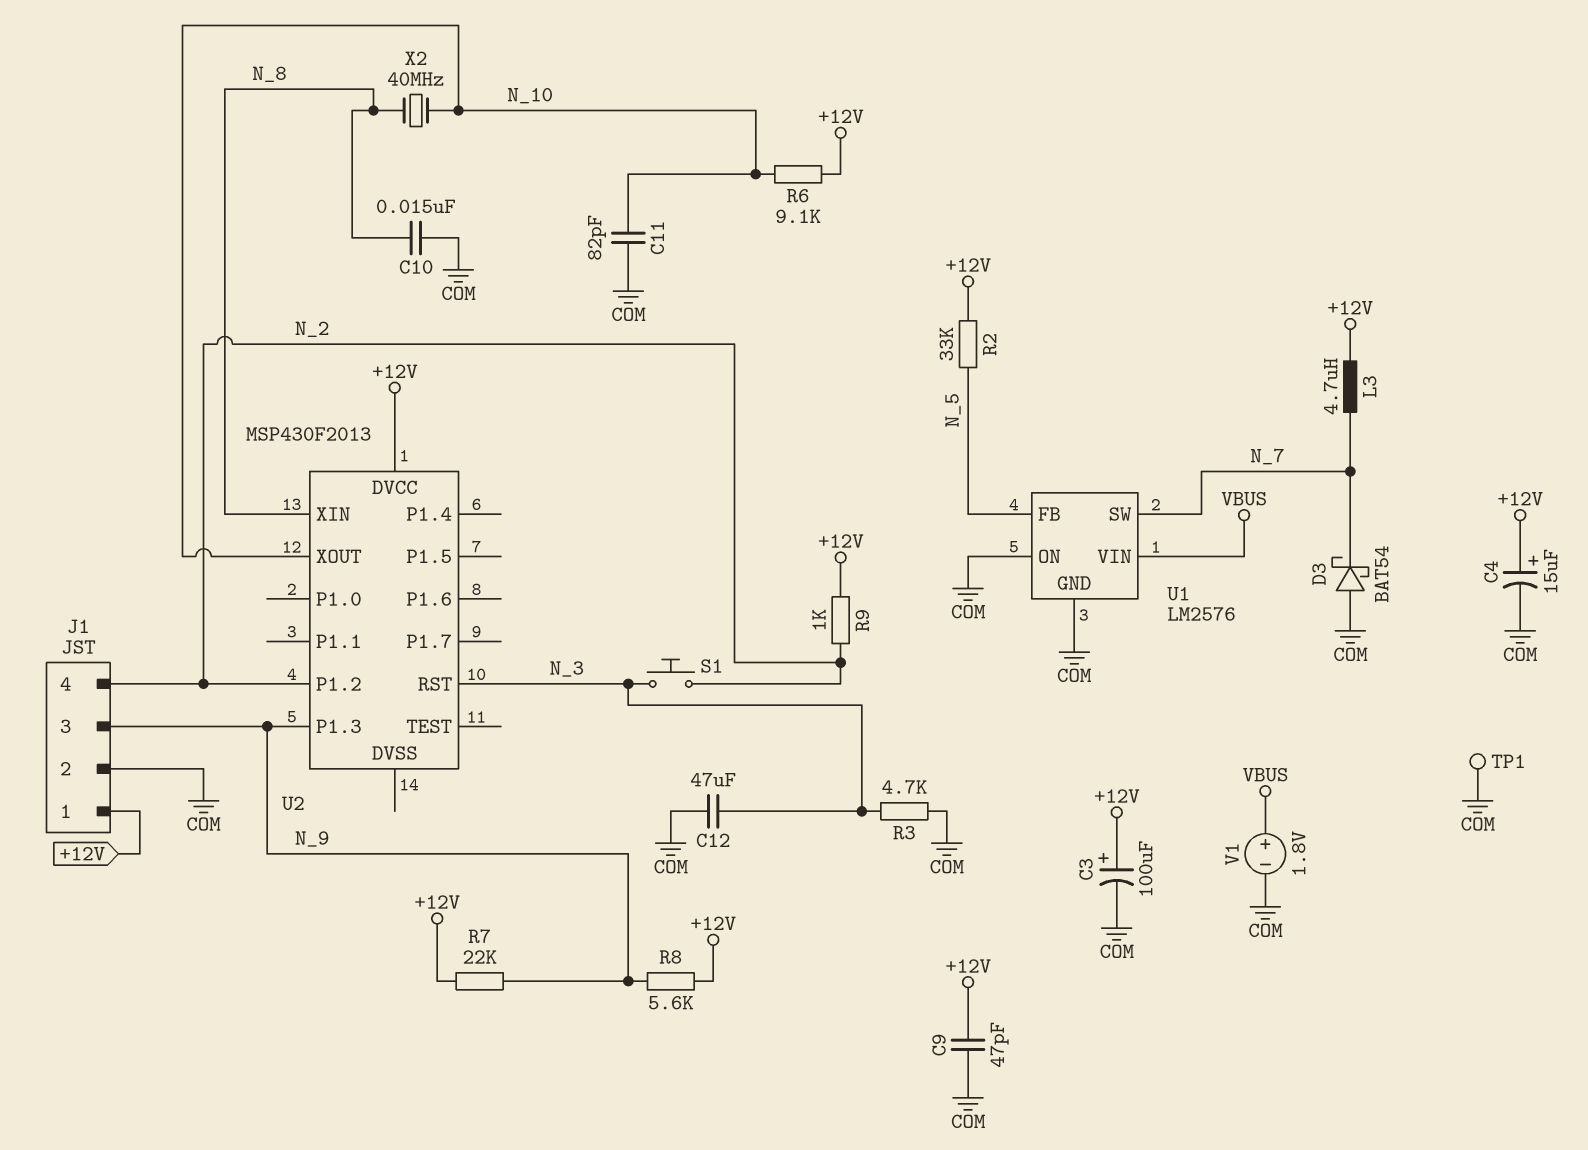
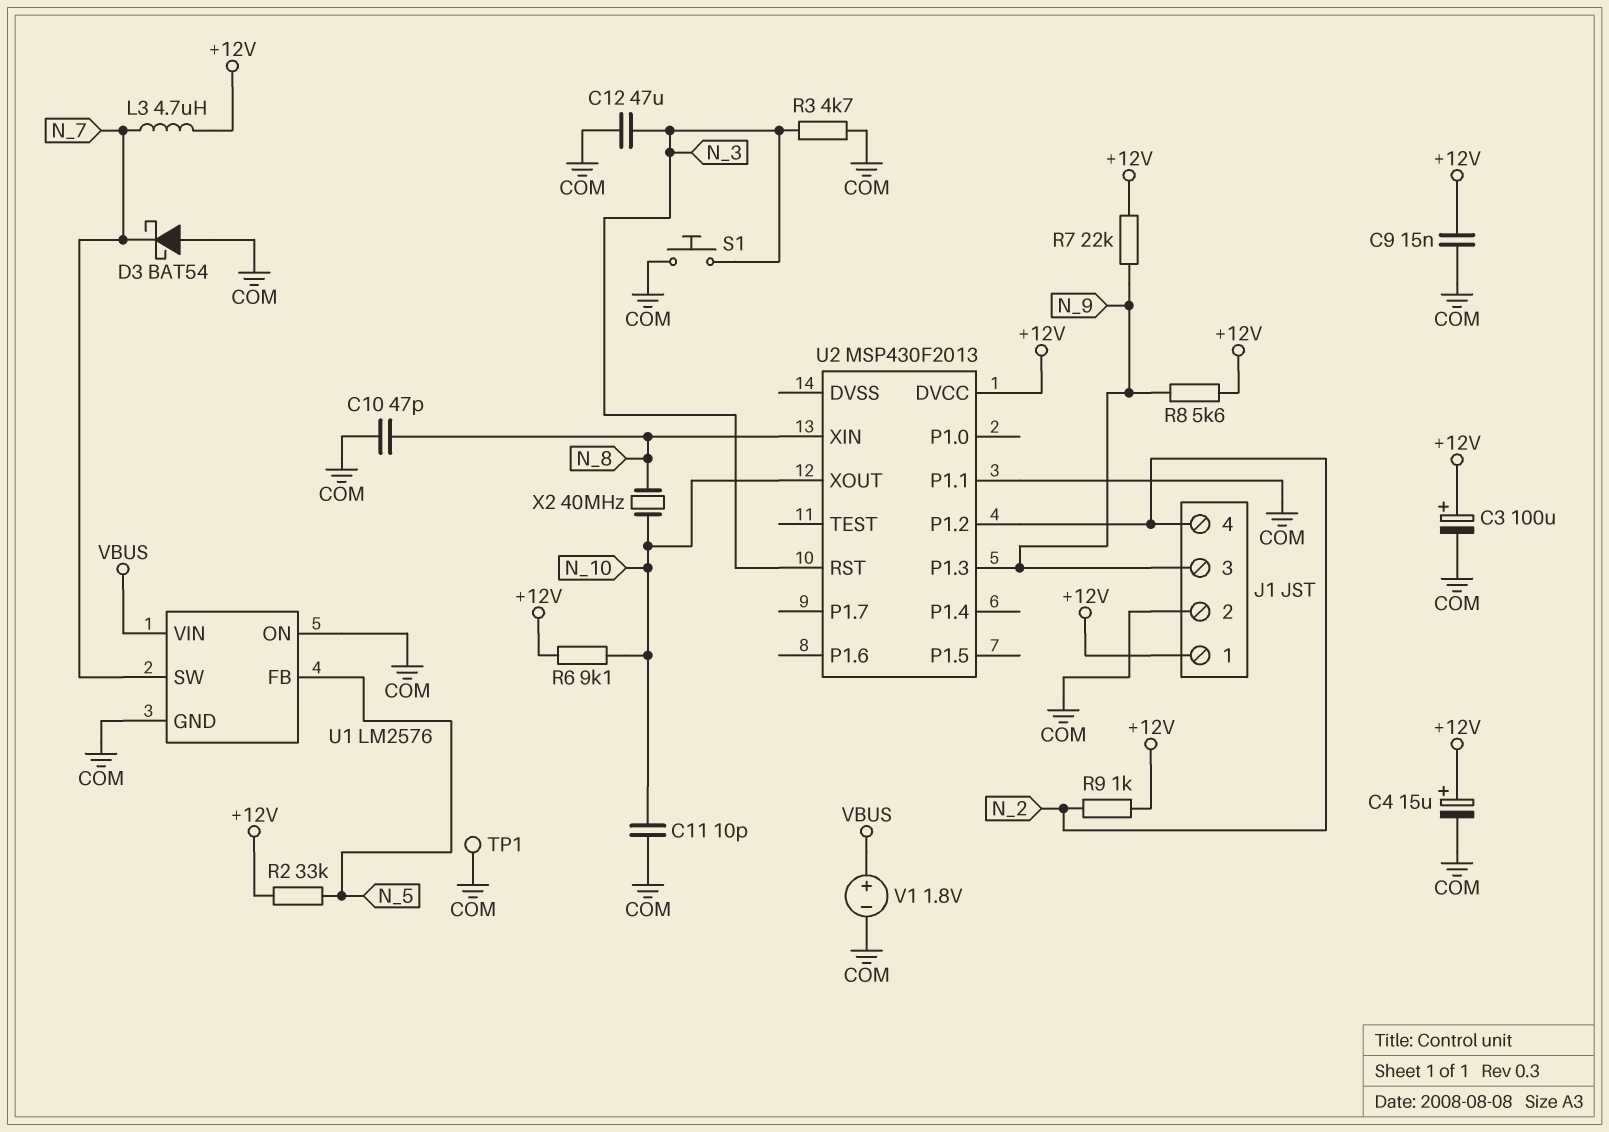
C9: 47pF (+12V, COM) -> 15nF (+12V, COM)
C10: 15nF (COM, N_8) -> 47pF (COM, N_8)
C11: 82pF (COM, N_10) -> 10pF (COM, N_10)
S1: button (N_2, N_3) -> button (COM, N_3)
U2 pin P1.1: none -> COM

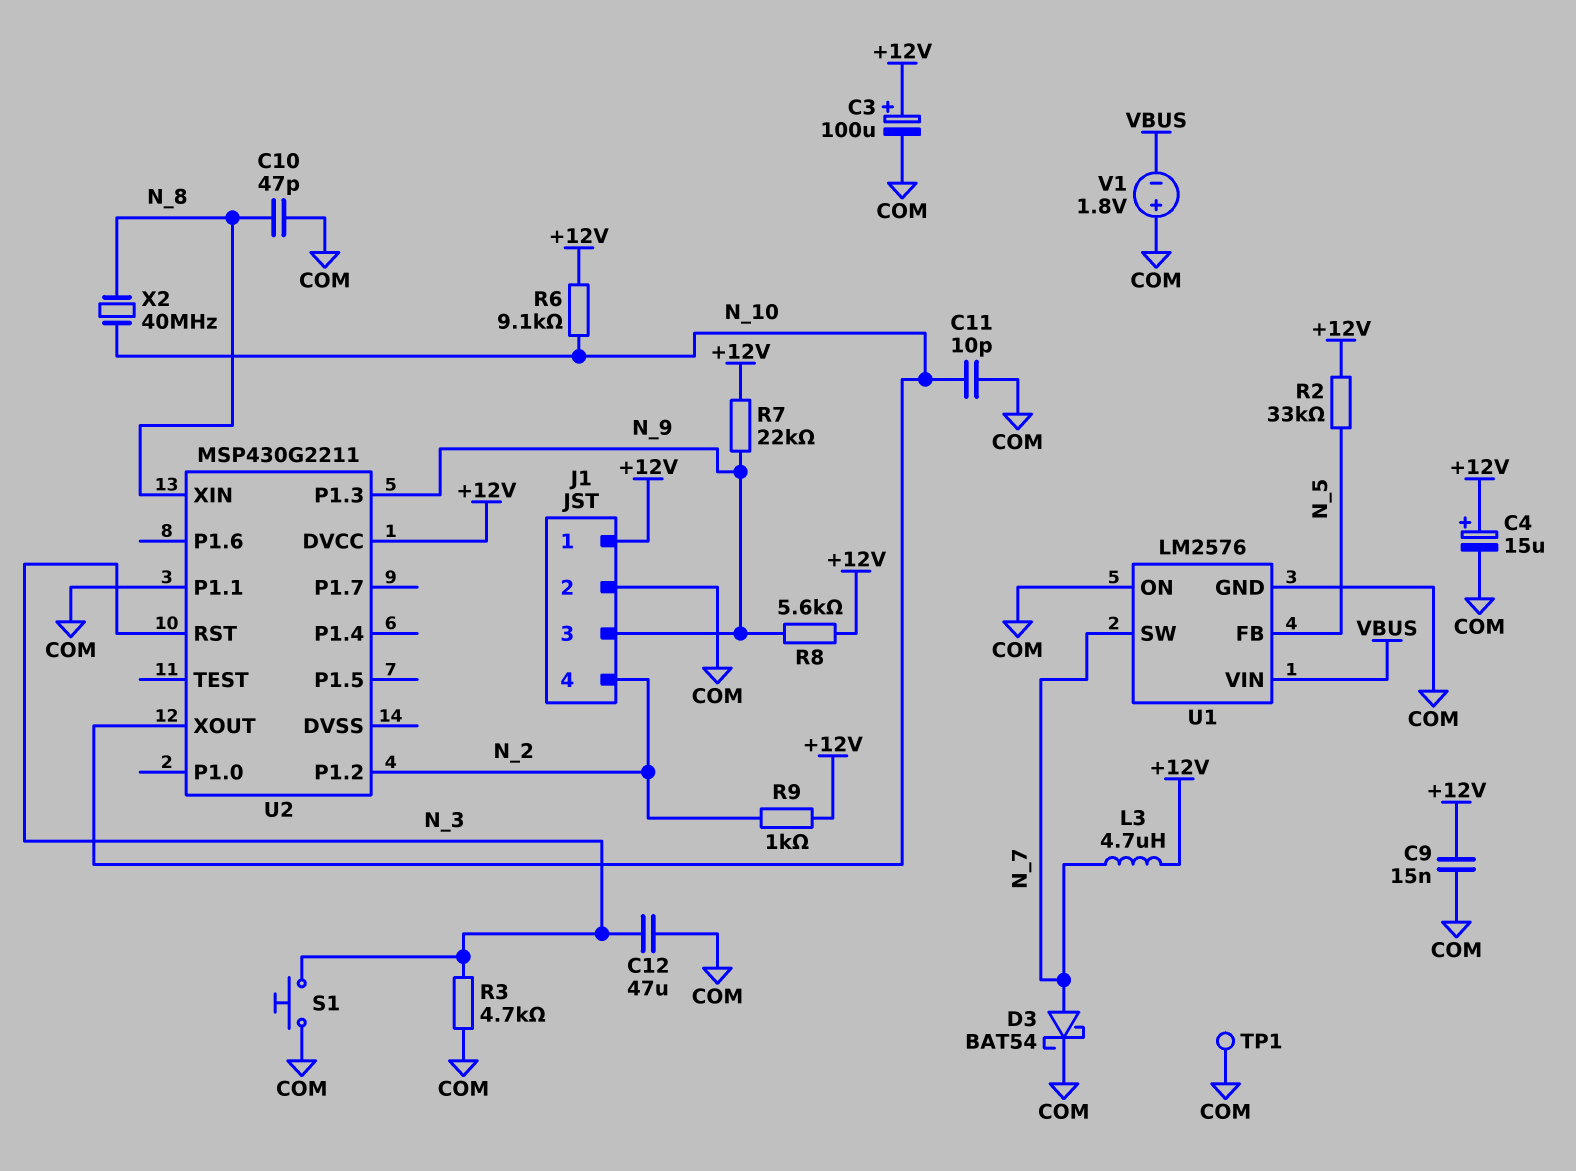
D3: schottky BAT54 (A COM, K N_7) -> schottky BAT54 (A N_7, K COM)
U2: MSP430F2013 -> MSP430G2211
V1: 1.8V (plus VBUS, minus COM) -> 1.8V (plus COM, minus VBUS)

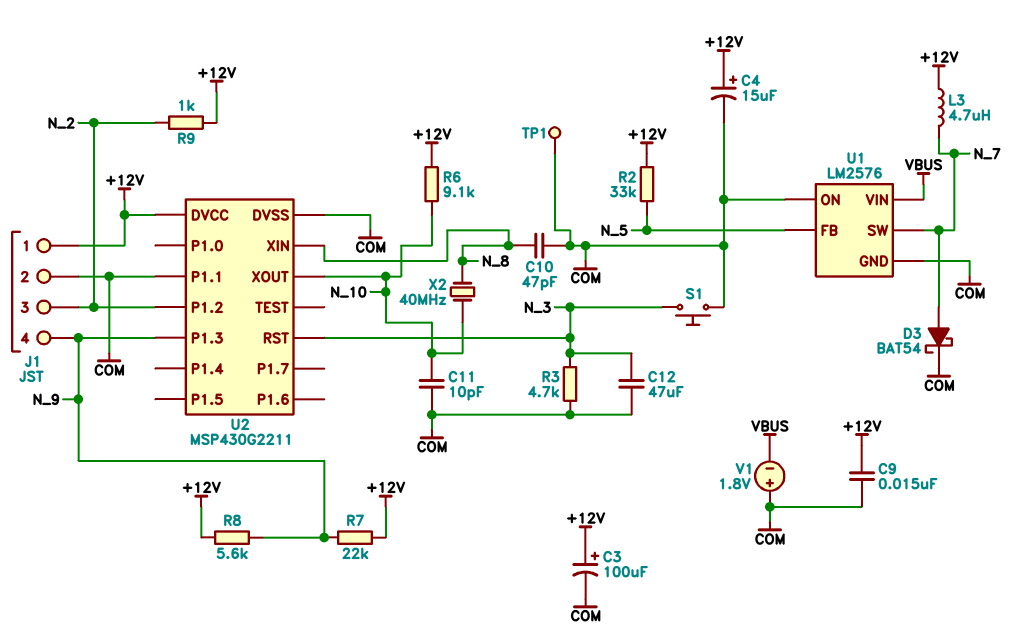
J1 pin 3: N_9 -> N_2
J1 pin 4: N_2 -> N_9
U2 pin DVSS: none -> COM

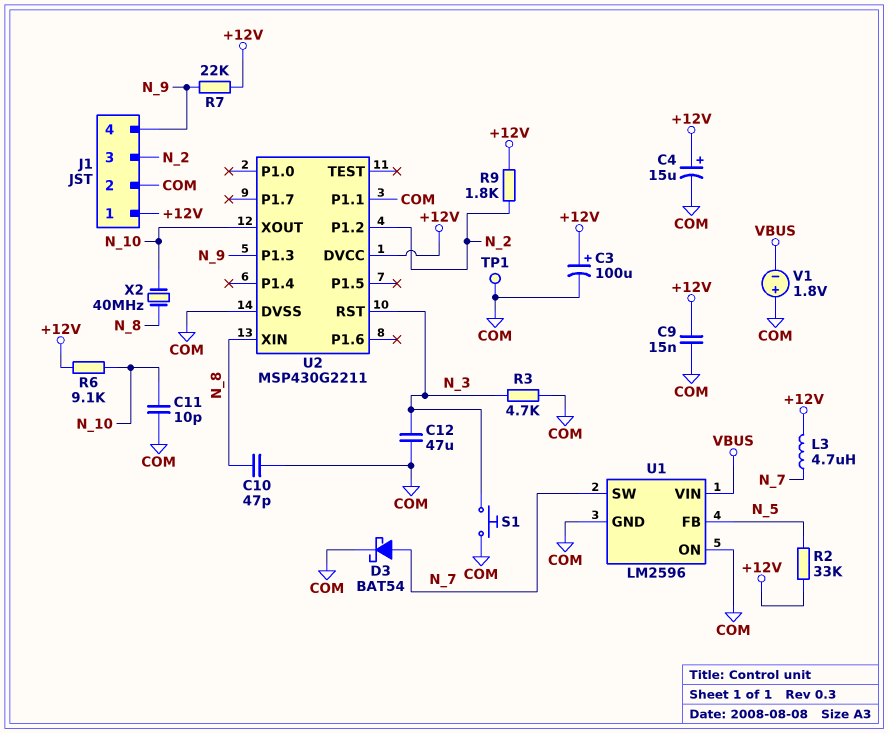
R8: 5.6k (+12V, N_9) -> none
R9: 1k (+12V, N_2) -> 1.8k (+12V, N_2)
U1: LM2576 -> LM2596

